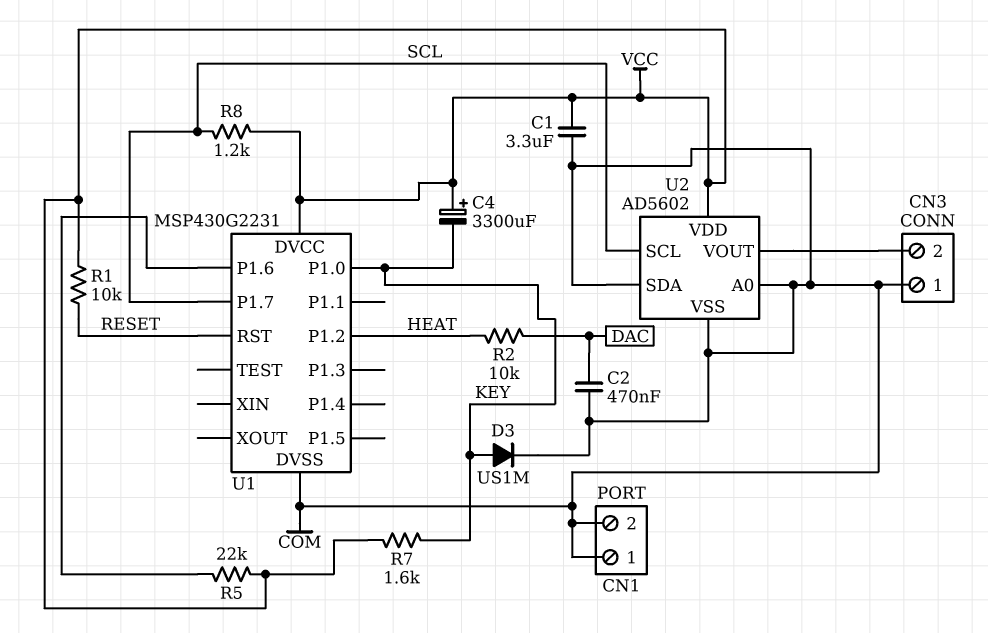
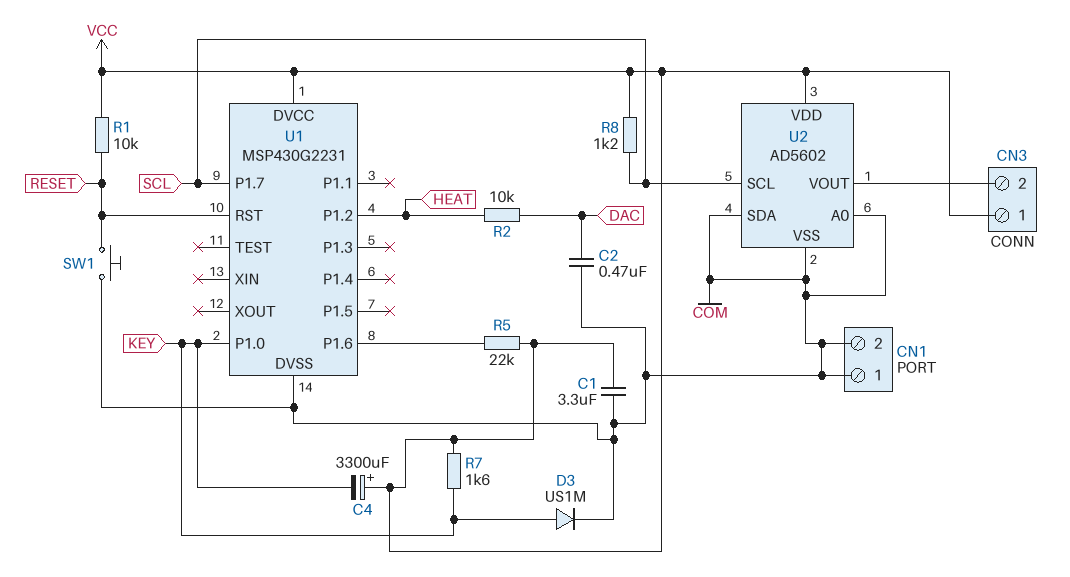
CN3 pin 1: COM -> VCC
SW1: none -> button (COM, RESET)

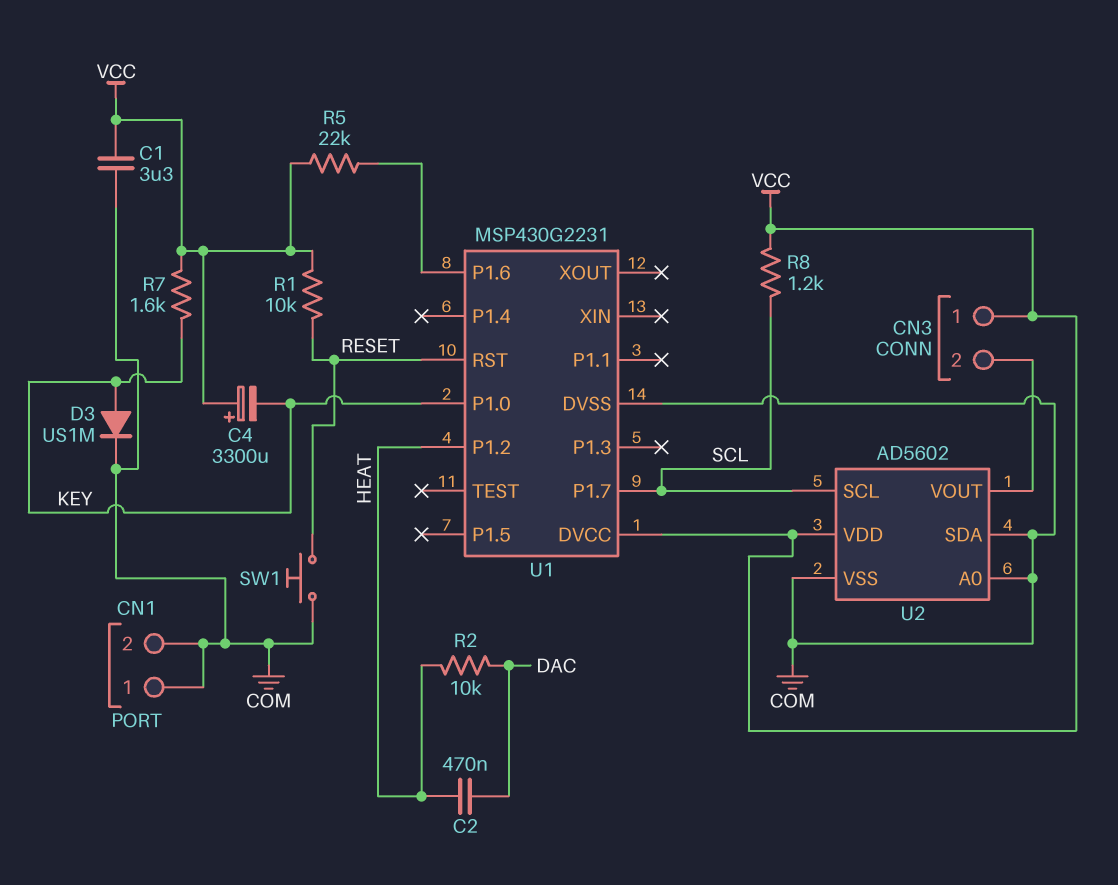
C2: 470nF (COM, DAC) -> 470nF (DAC, HEAT)

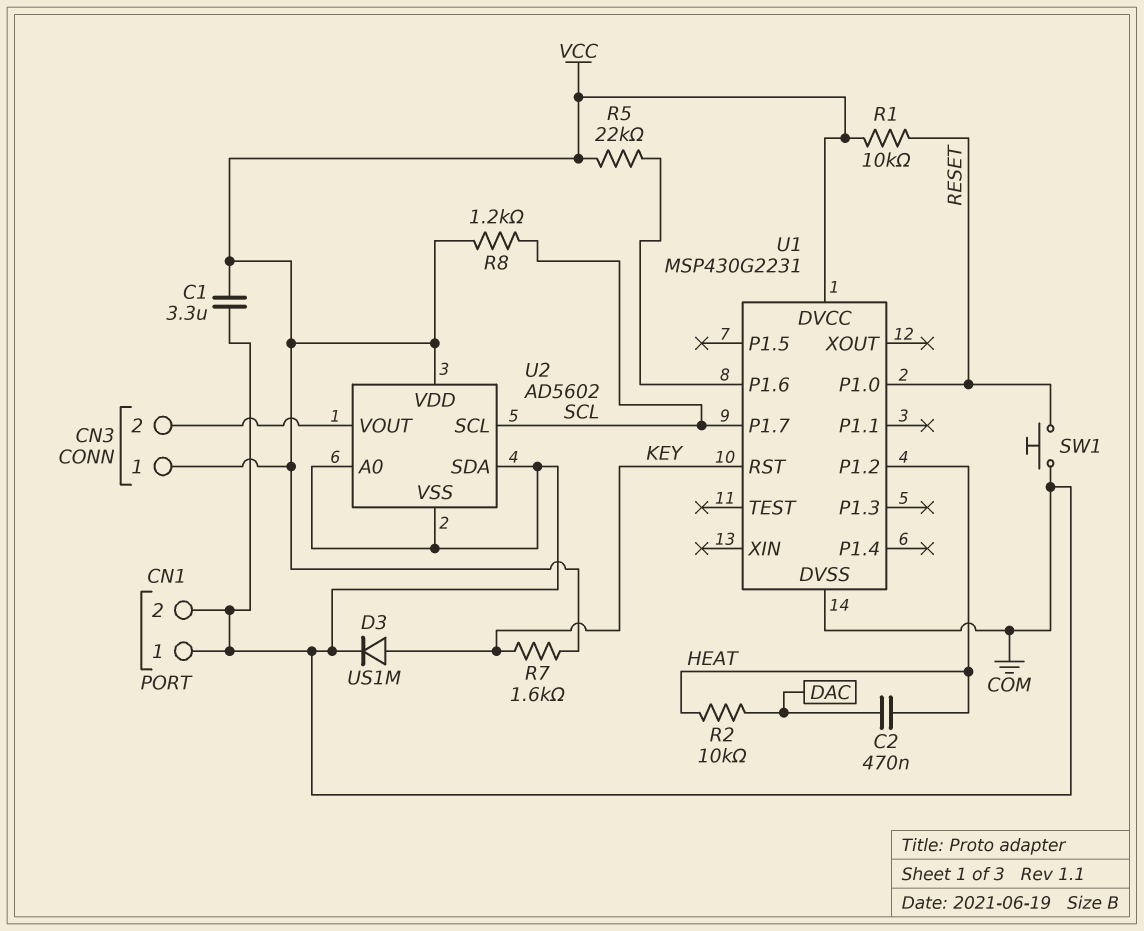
C4: 3300uF (plus VCC, minus KEY) -> none
U1 pin P1.0: KEY -> RESET
U1 pin RST: RESET -> KEY

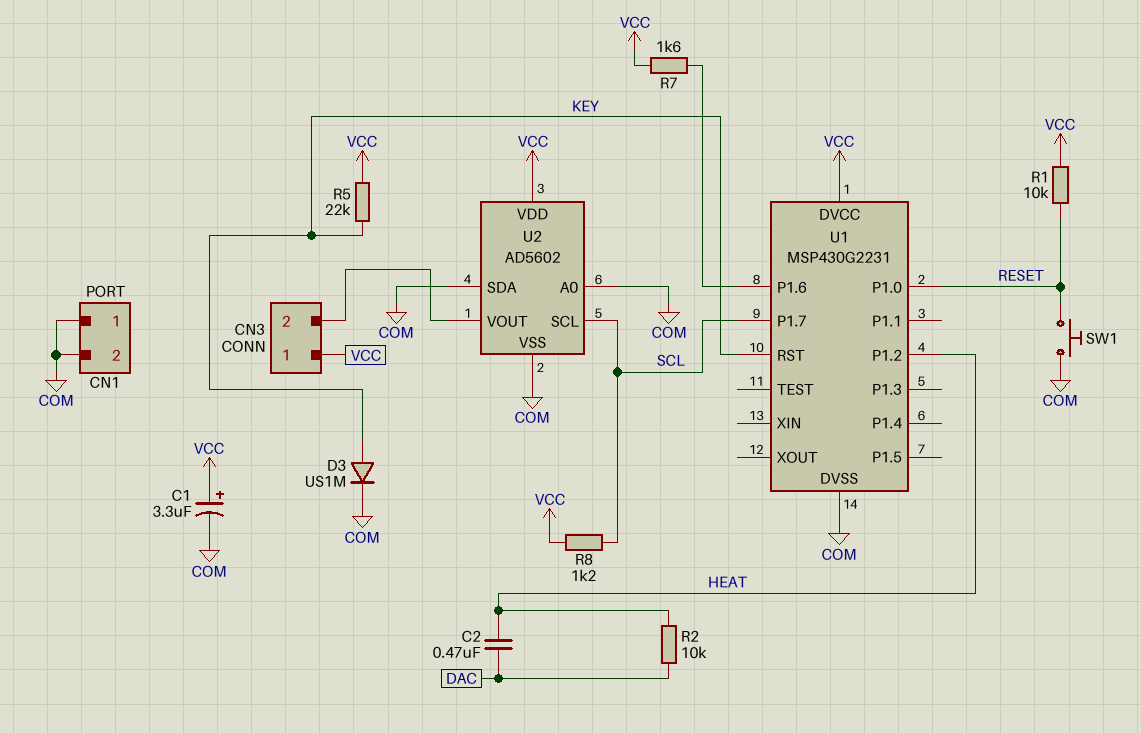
C1: 3.3uF (COM, VCC) -> 3.3uF (plus VCC, minus COM)
R5: 22k (U1/P1.6, VCC) -> 22k (KEY, VCC)
R7: 1.6k (KEY, VCC) -> 1.6k (U1/P1.6, VCC)

